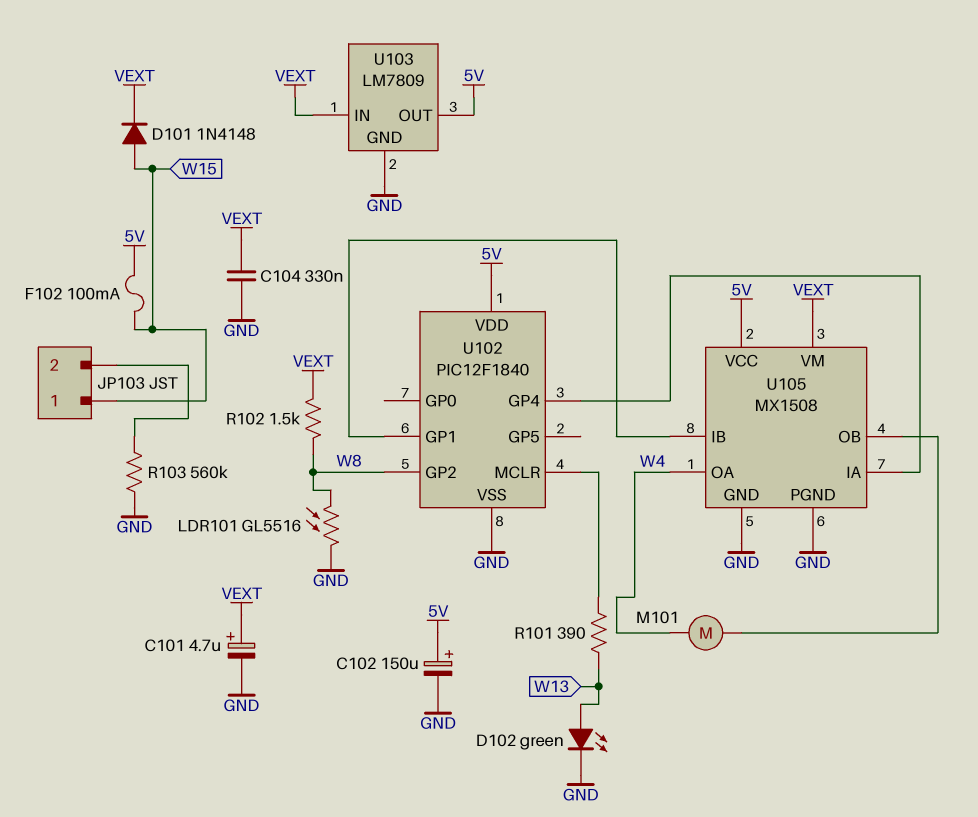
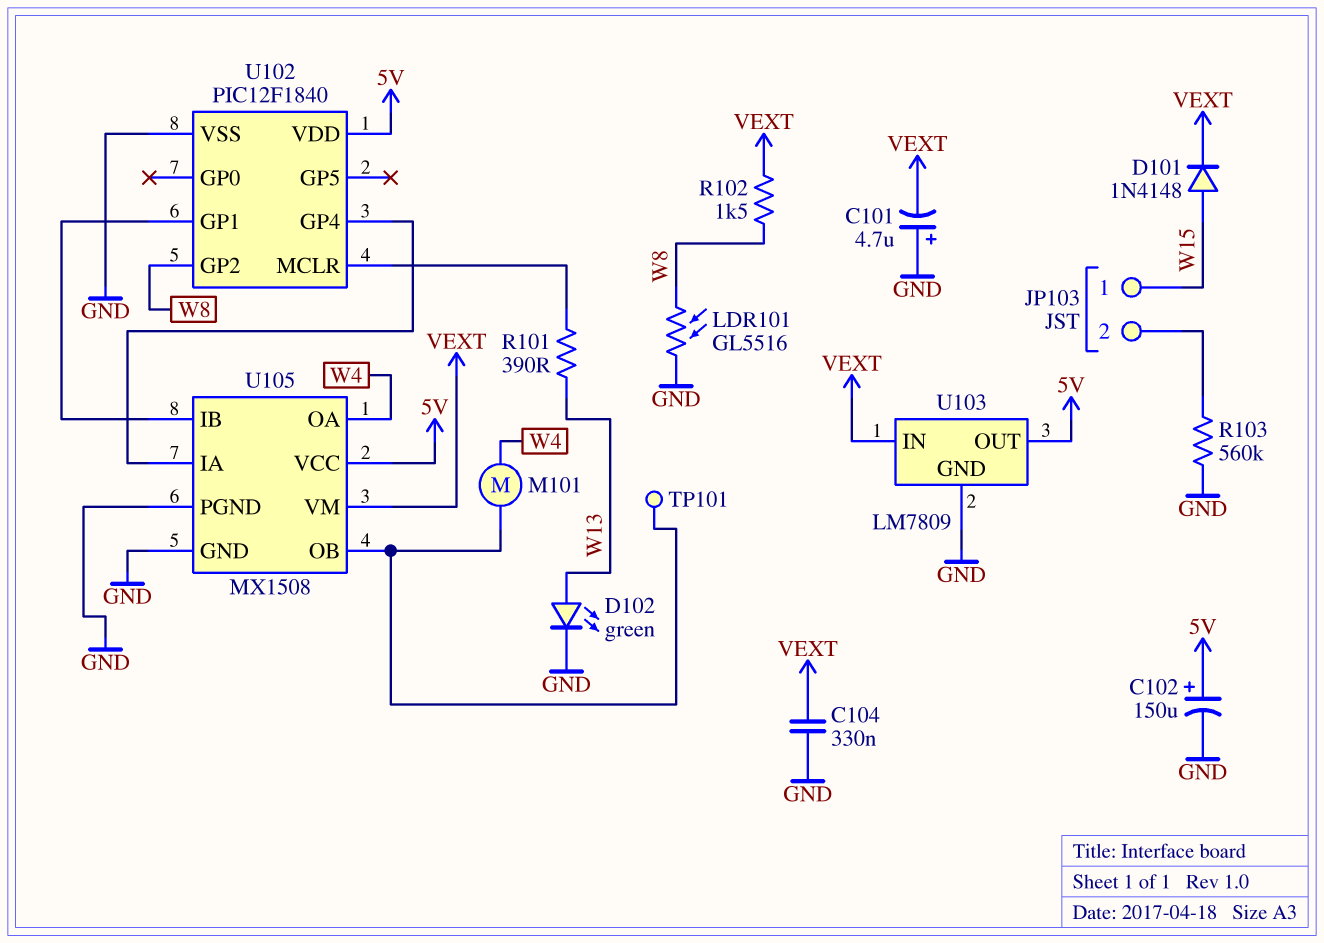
C101: 4.7uF (plus VEXT, minus GND) -> 4.7uF (plus GND, minus VEXT)
F102: 100mA (5V, W15) -> none
TP101: none -> test point (U105/OB)

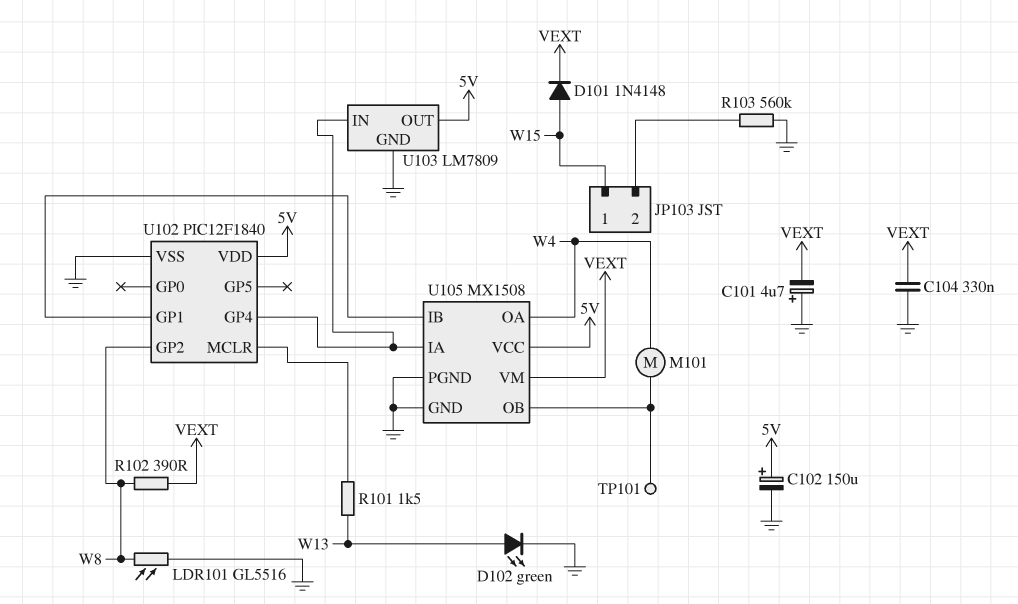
R101: 390 (U102/MCLR, W13) -> 1.5k (U102/MCLR, W13)
R102: 1.5k (VEXT, W8) -> 390 (VEXT, W8)
U103 pin IN: VEXT -> U102/GP4

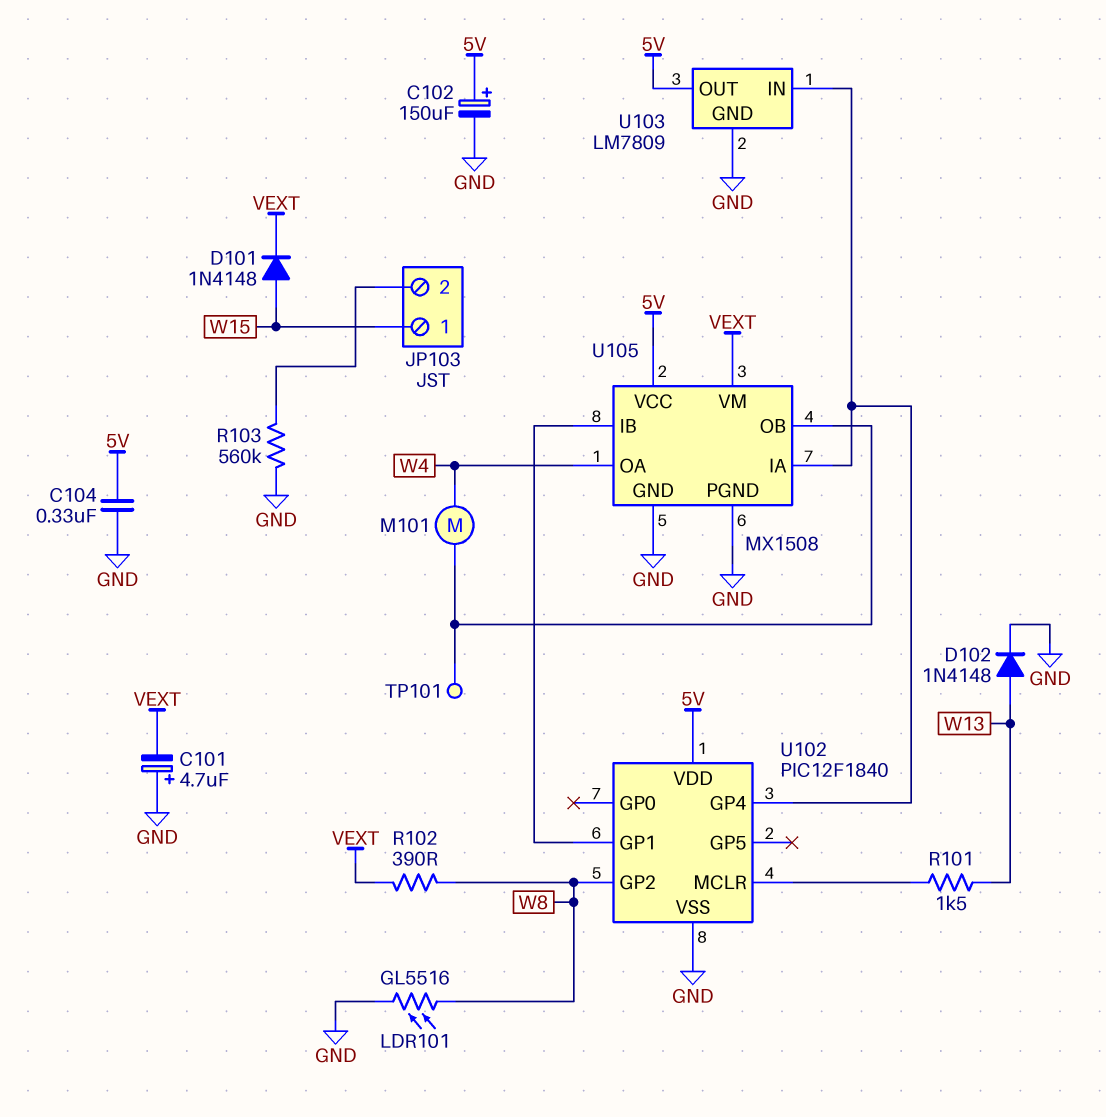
C104: 330nF (GND, VEXT) -> 330nF (5V, GND)
D102: LED green (A W13, K GND) -> diode 1N4148 (A W13, K GND)

